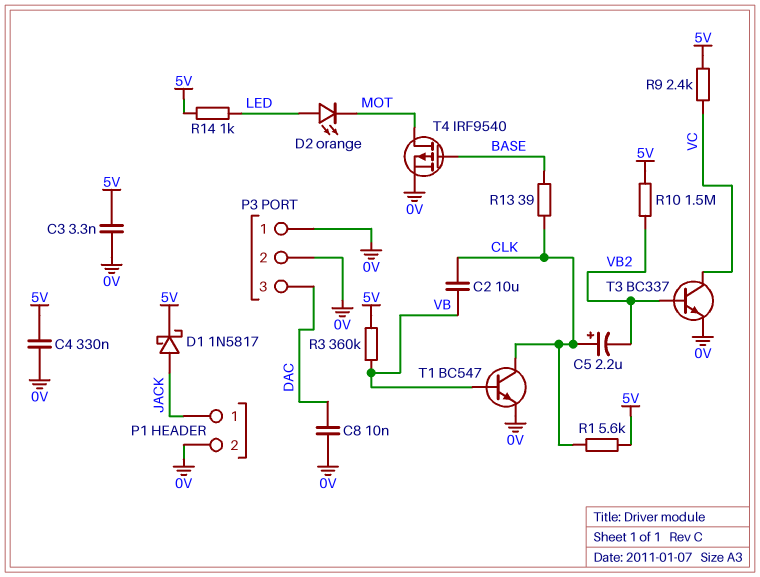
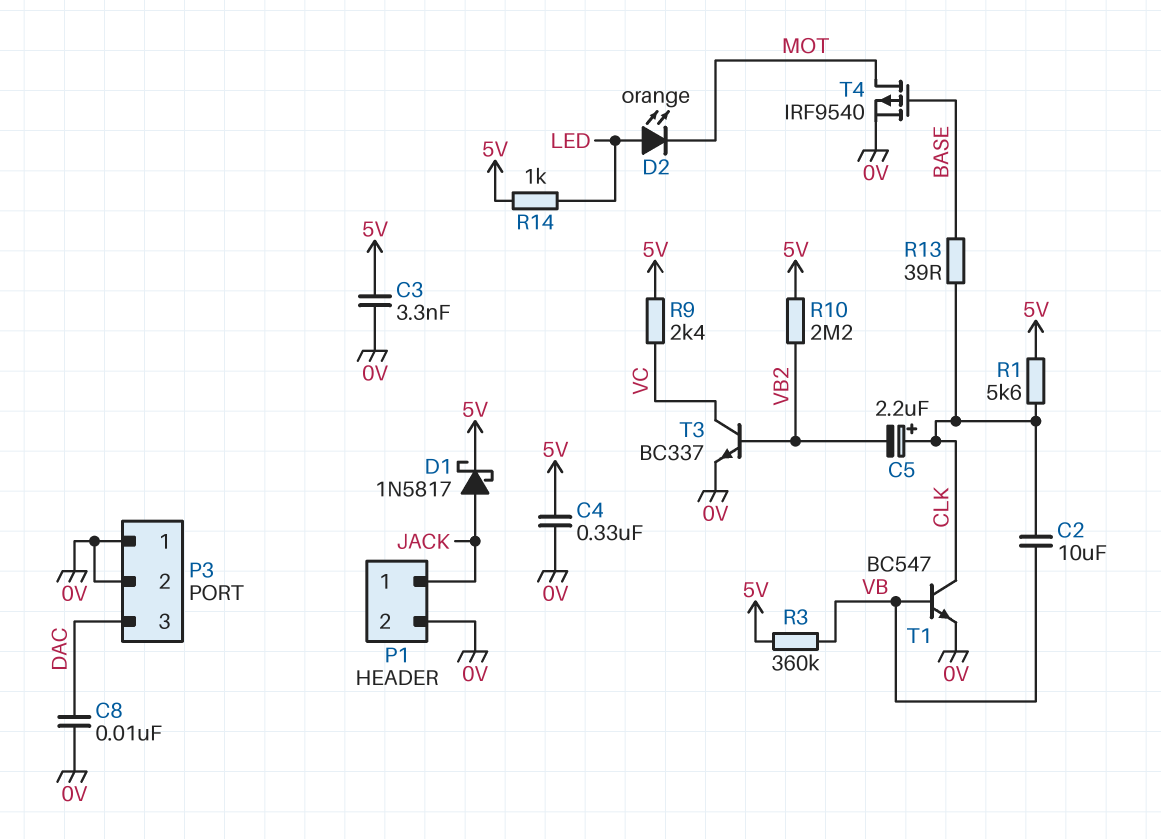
R10: 1.5M (5V, VB2) -> 2.2M (5V, VB2)

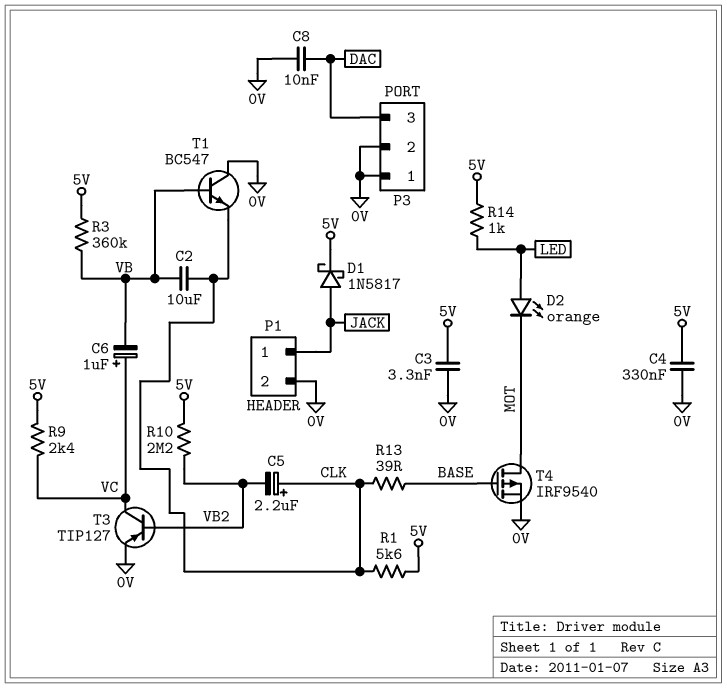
C6: none -> 1uF (plus VC, minus VB)
T1: NPN BC547 (B VB, C CLK, E 0V) -> NPN BC547 (B VB, C 0V, E CLK)
T3: NPN BC337 (B VB2, C VC, E 0V) -> PNP TIP127 (B VB2, C VC, E 0V)

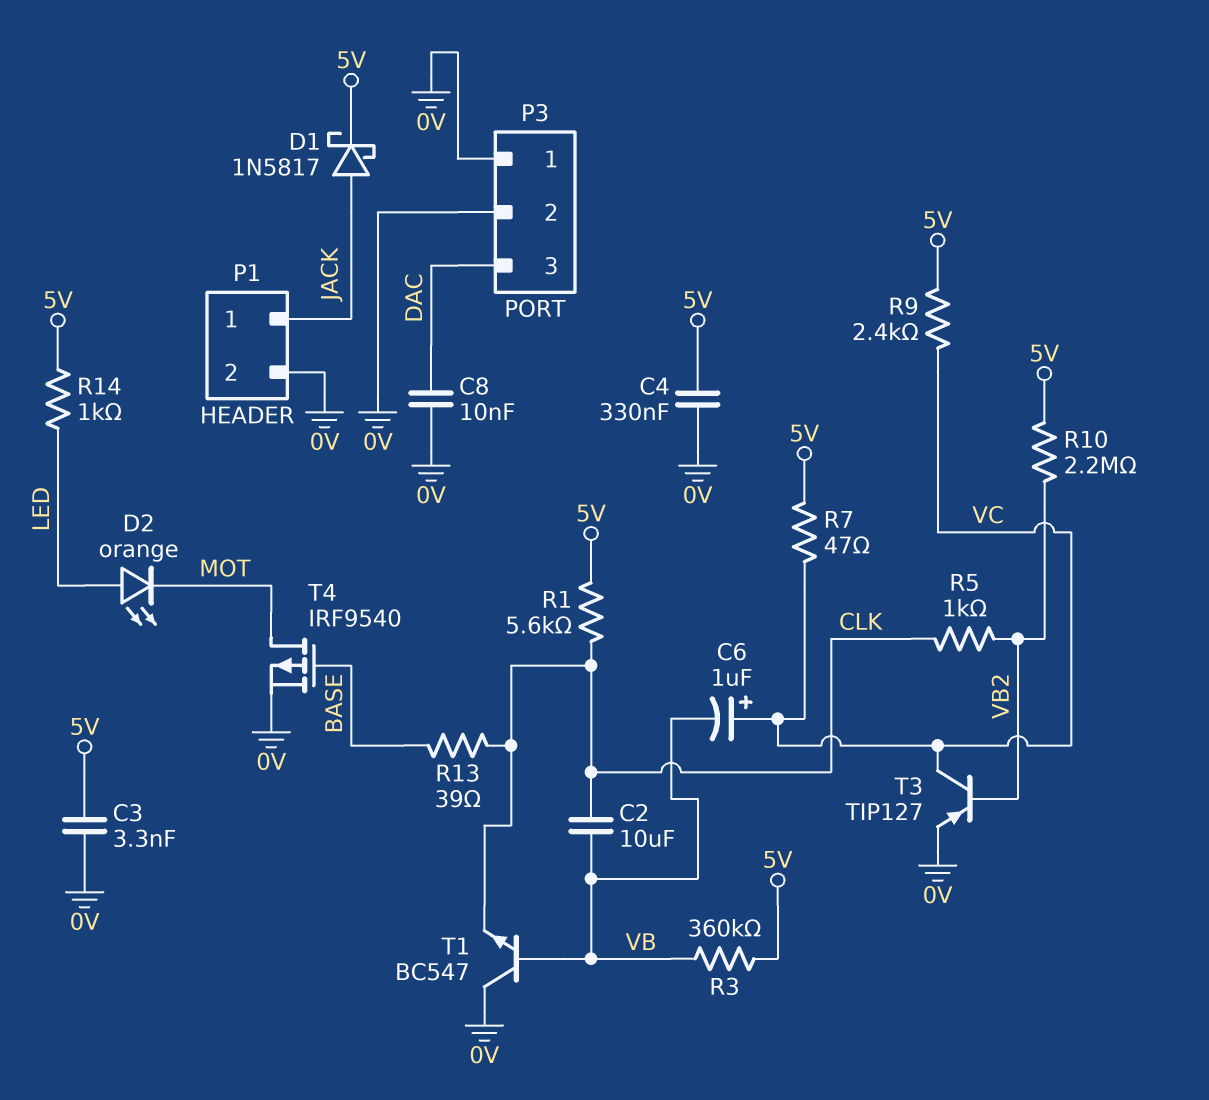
C5: 2.2uF (plus CLK, minus VB2) -> none
R5: none -> 1k (CLK, VB2)
R7: none -> 47 (5V, VC)

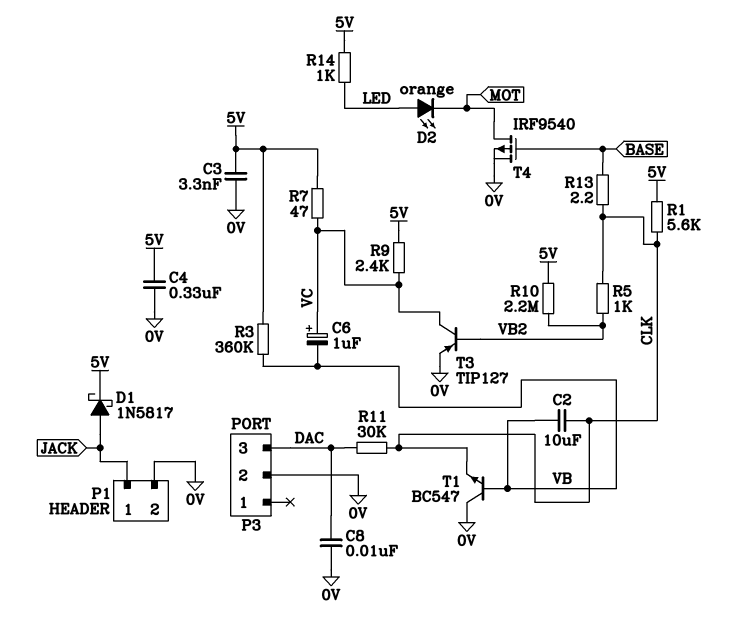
P3 pin 1: 0V -> none
R11: none -> 30k (CLK, DAC)
R13: 39 (BASE, CLK) -> 2.2 (BASE, CLK)

